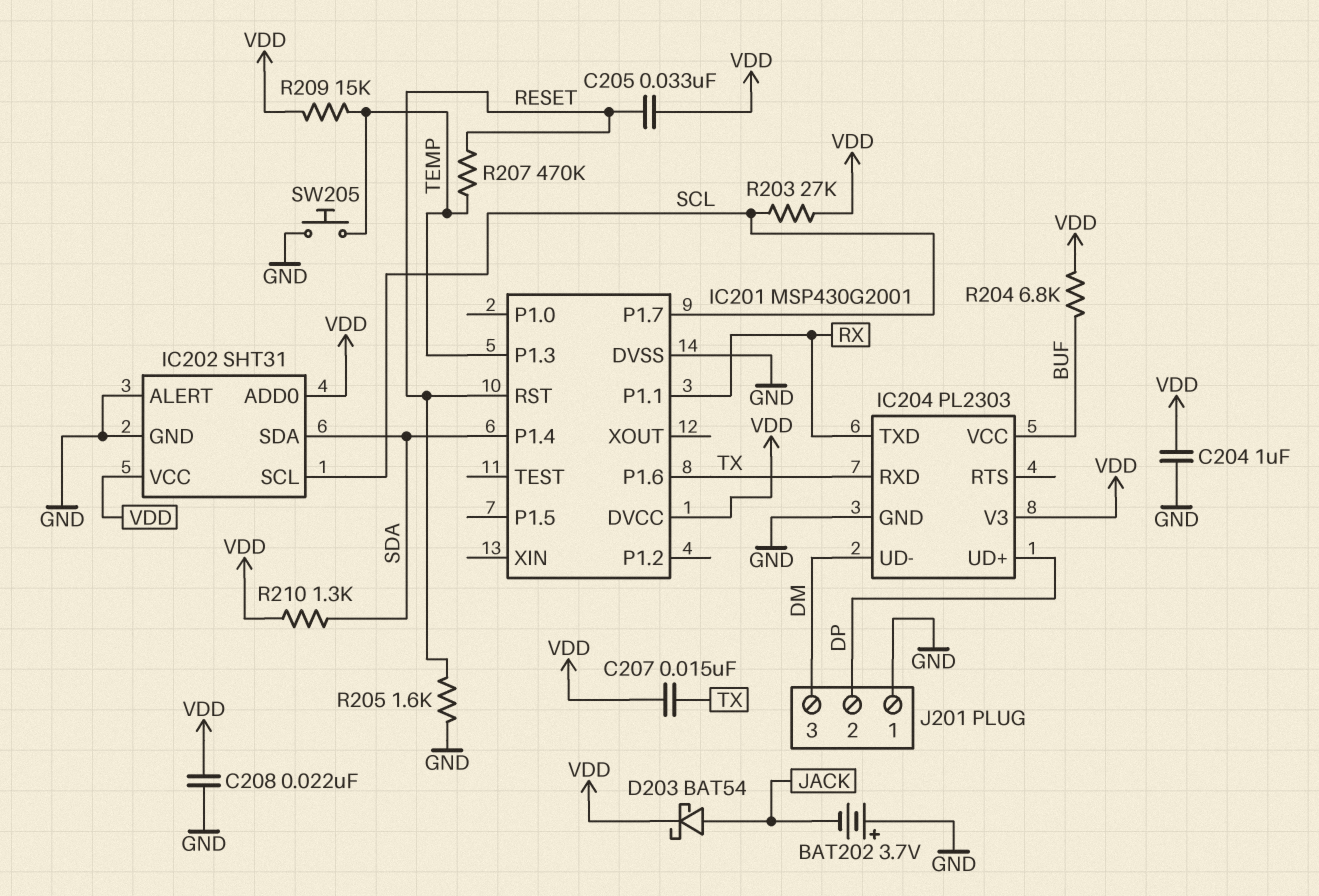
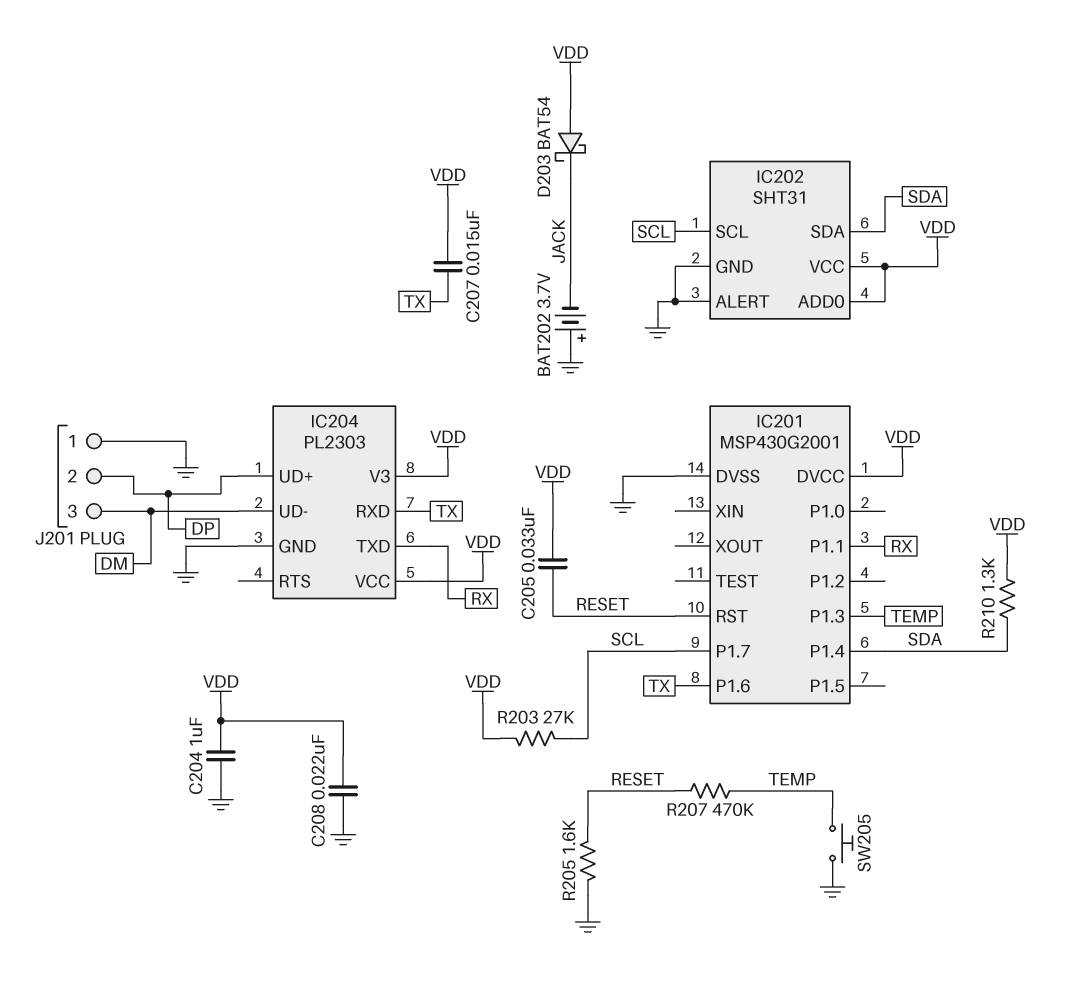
D203: schottky BAT54 (A JACK, K VDD) -> schottky BAT54 (A VDD, K JACK)
IC204 pin VCC: BUF -> VDD
R204: 6.8k (BUF, VDD) -> none
R209: 15k (TEMP, VDD) -> none

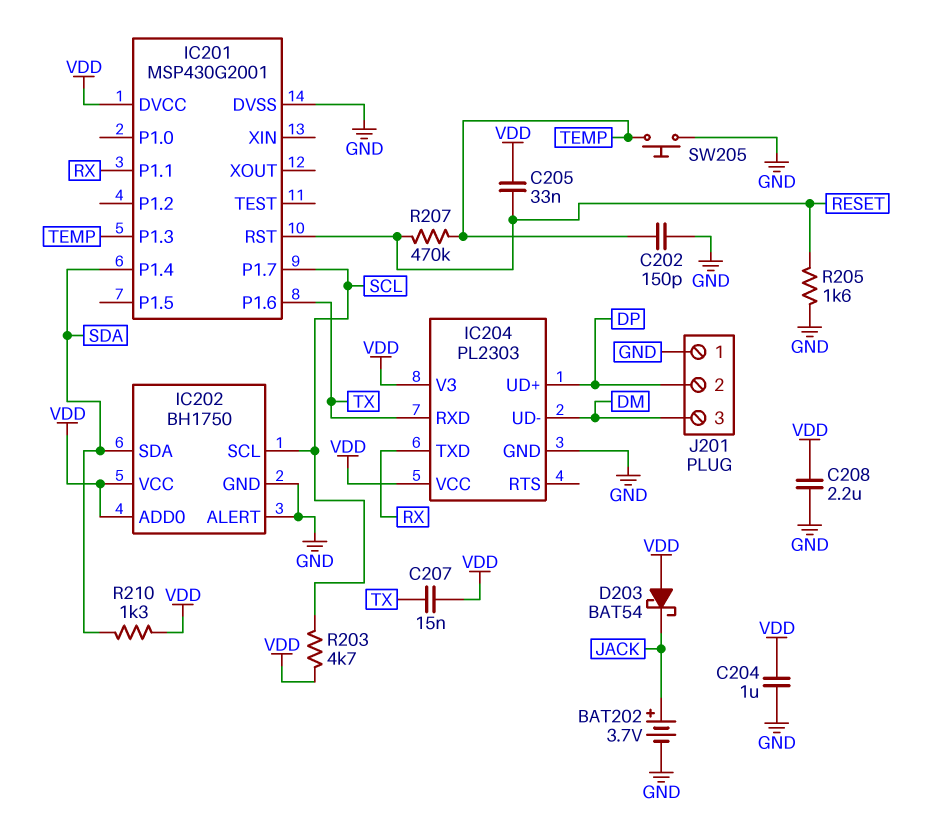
BAT202: 3.7V (plus GND, minus JACK) -> 3.7V (plus JACK, minus GND)
C202: none -> 150pF (GND, TEMP)
C208: 22nF (GND, VDD) -> 2.2uF (GND, VDD)
IC202: SHT31 -> BH1750
R203: 27k (SCL, VDD) -> 4.7k (SCL, VDD)

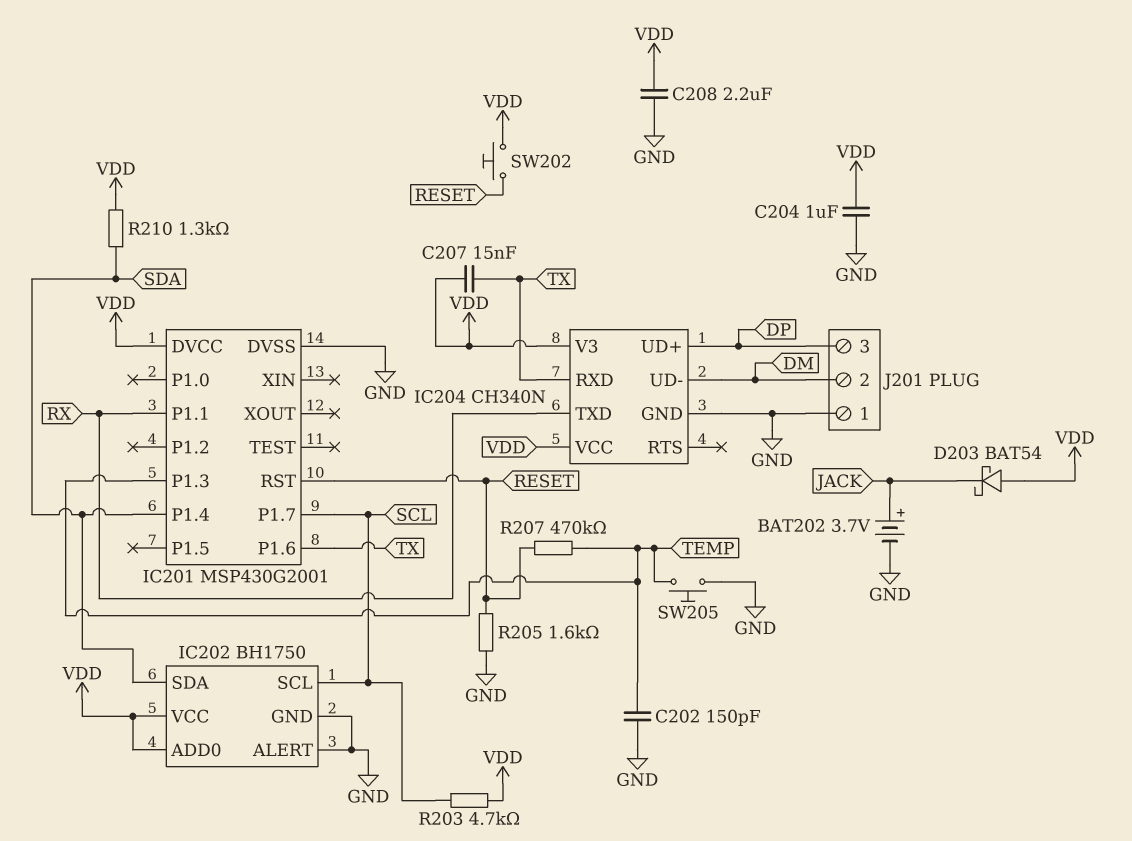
C205: 33nF (RESET, VDD) -> none
IC204: PL2303 -> CH340N
J201 pin 2: DP -> DM
J201 pin 3: DM -> DP
SW202: none -> button (RESET, VDD)

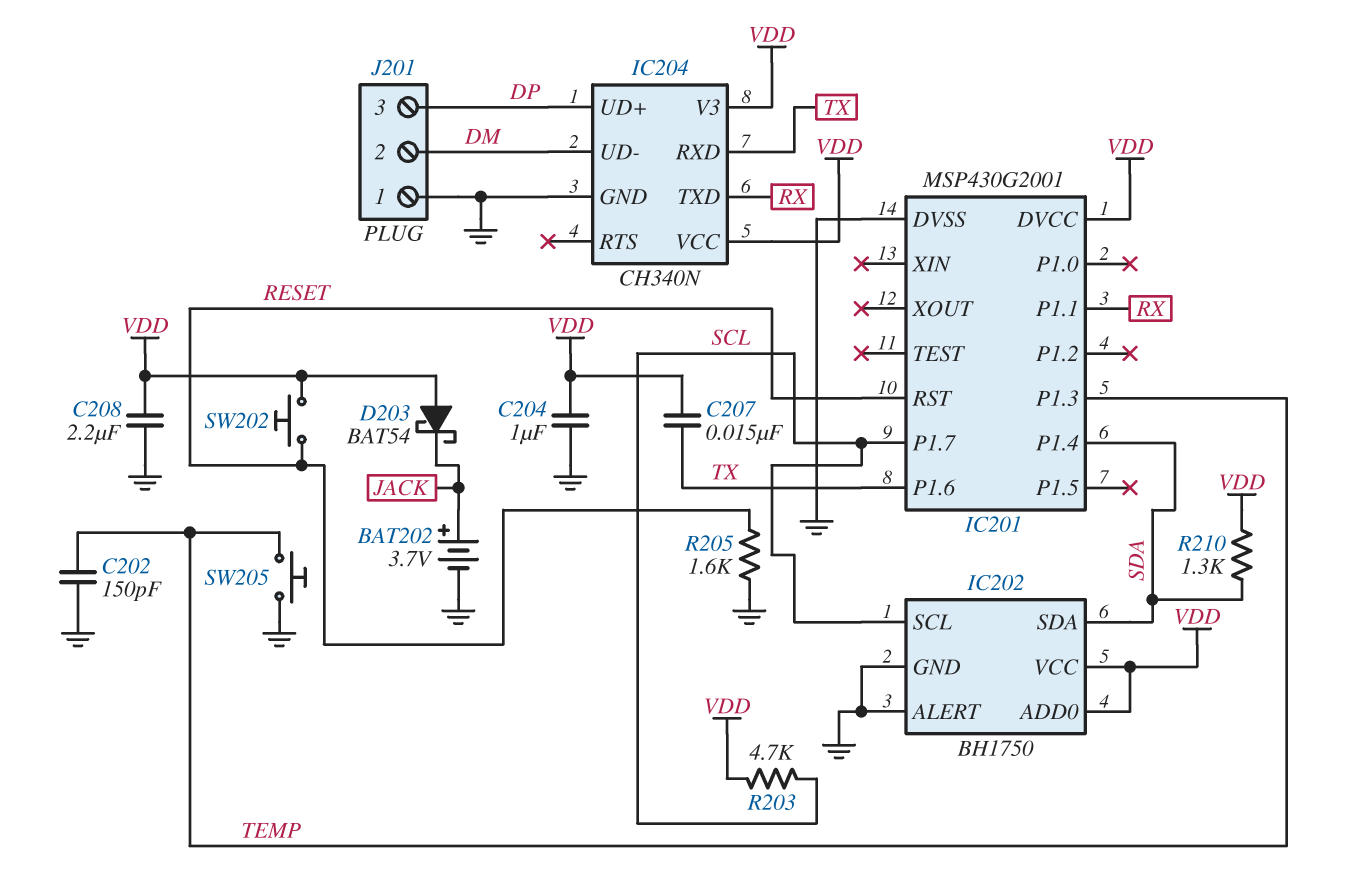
R207: 470k (RESET, TEMP) -> none

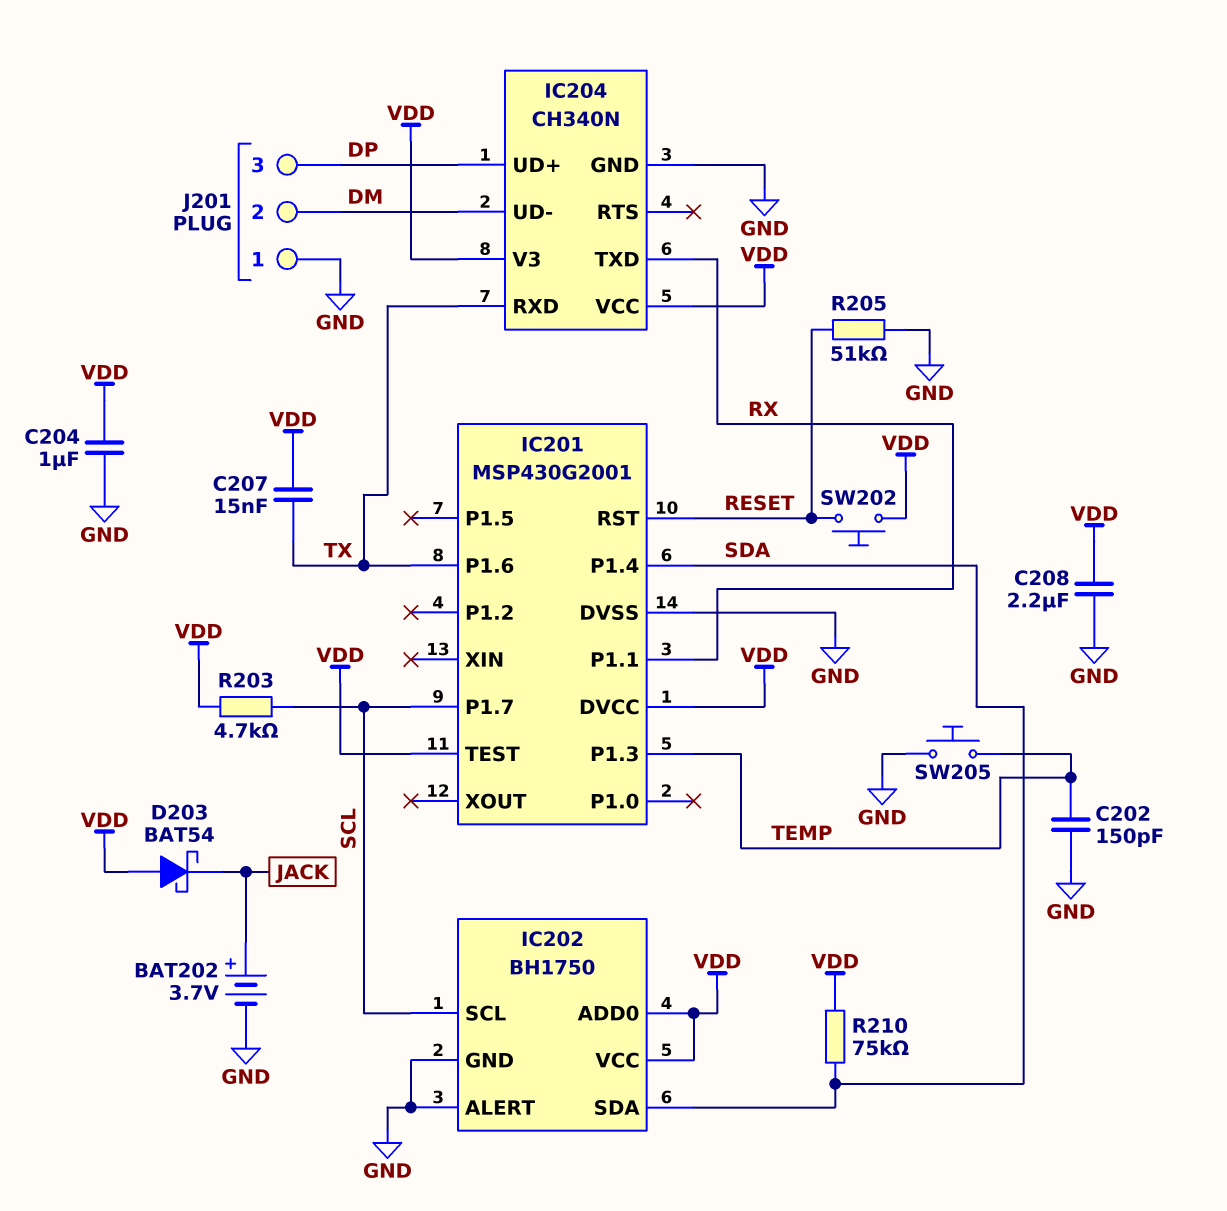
IC201 pin TEST: none -> VDD
R205: 1.6k (GND, RESET) -> 51k (GND, RESET)
R210: 1.3k (SDA, VDD) -> 75k (SDA, VDD)

